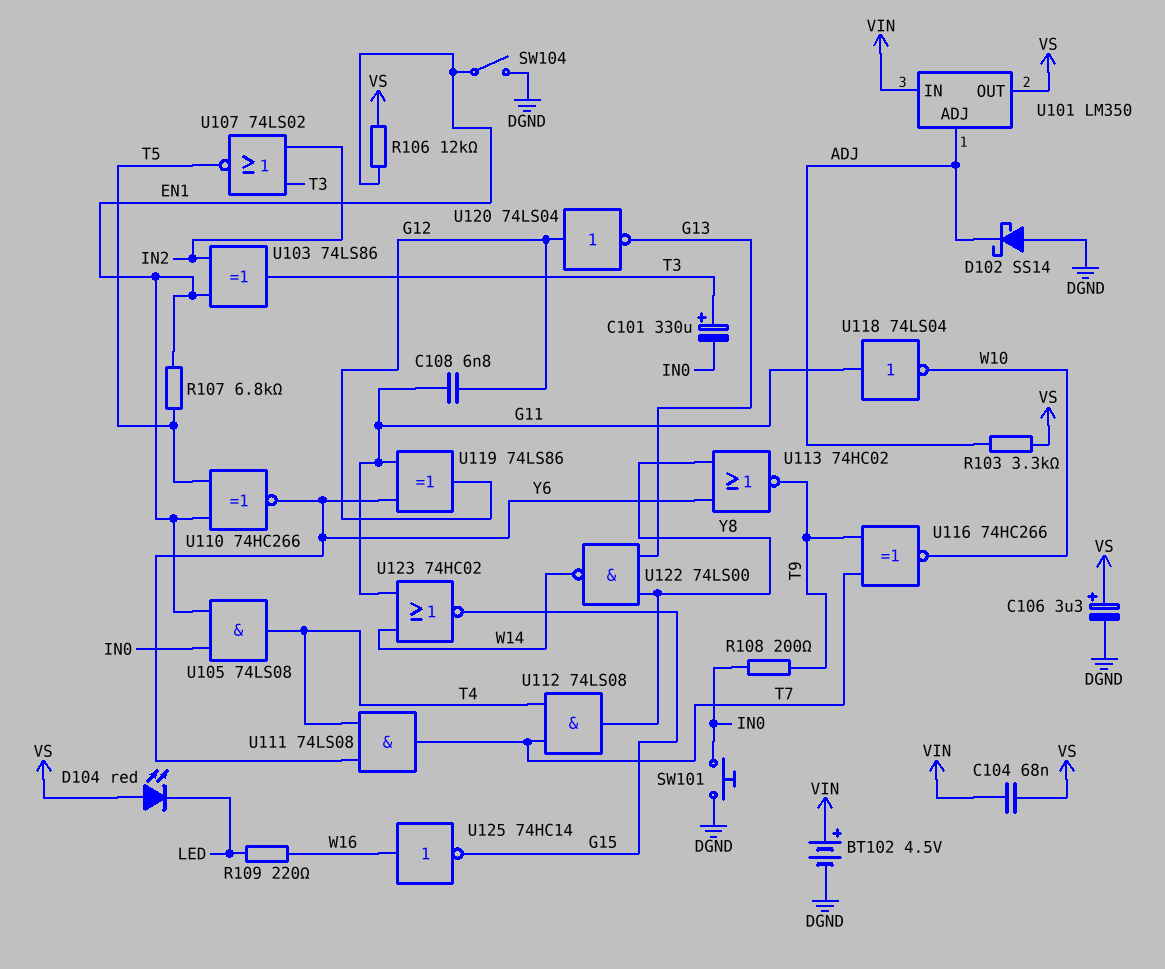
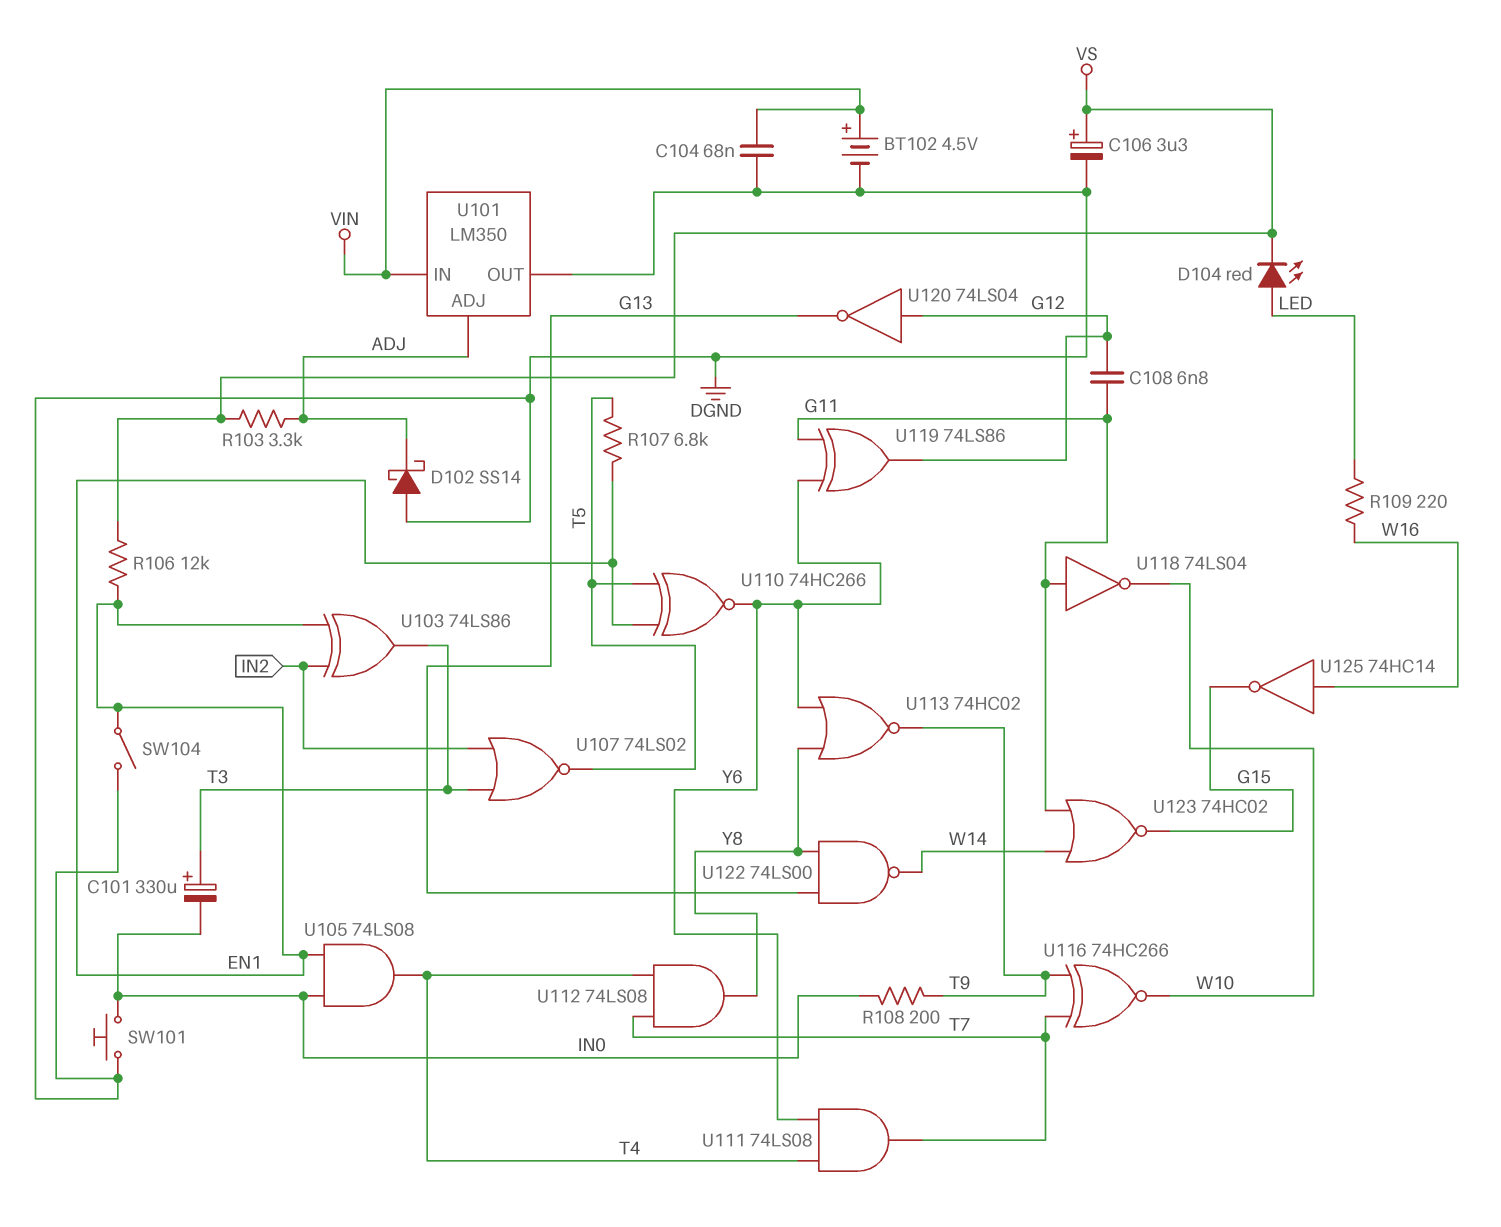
C104: 68nF (VIN, VS) -> 68nF (DGND, VIN)
D104: LED red (A VS, K LED) -> LED red (A LED, K VS)
U101 pin OUT: VS -> DGND

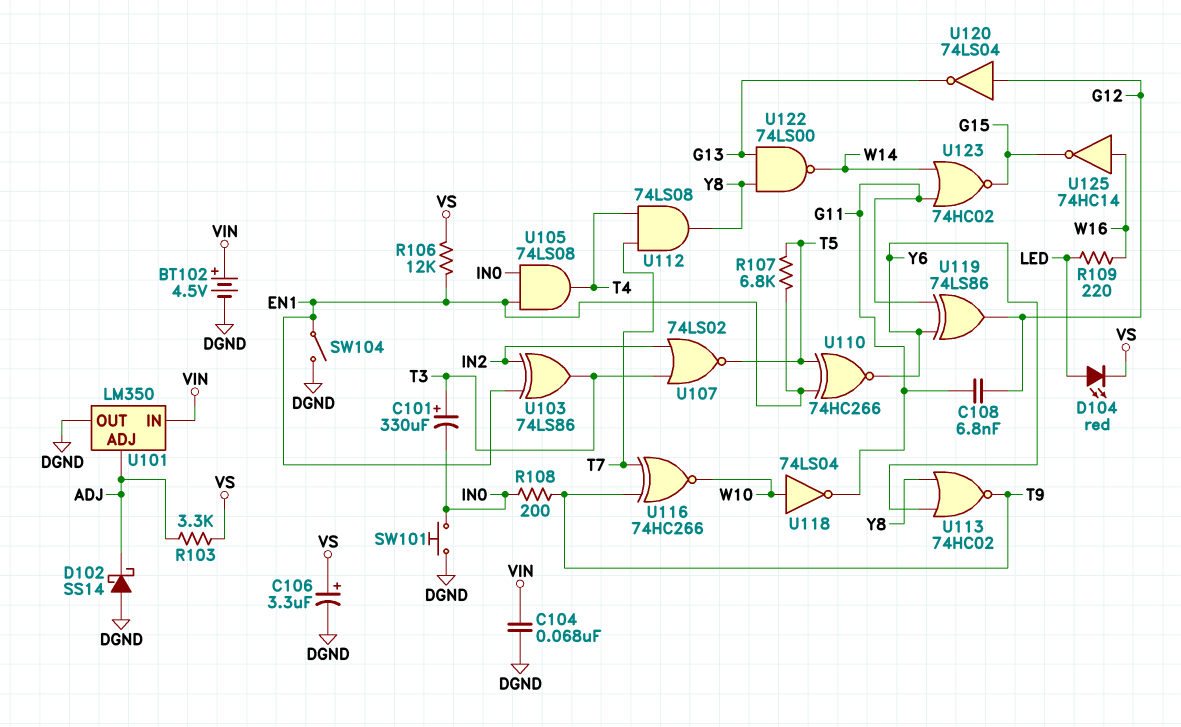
U111: AND 74LS08 (in T4, in Y6, out T7) -> none
U118: NOT 74LS04 (in G11, out W10) -> NOT 74LS04 (in W10, out G11)

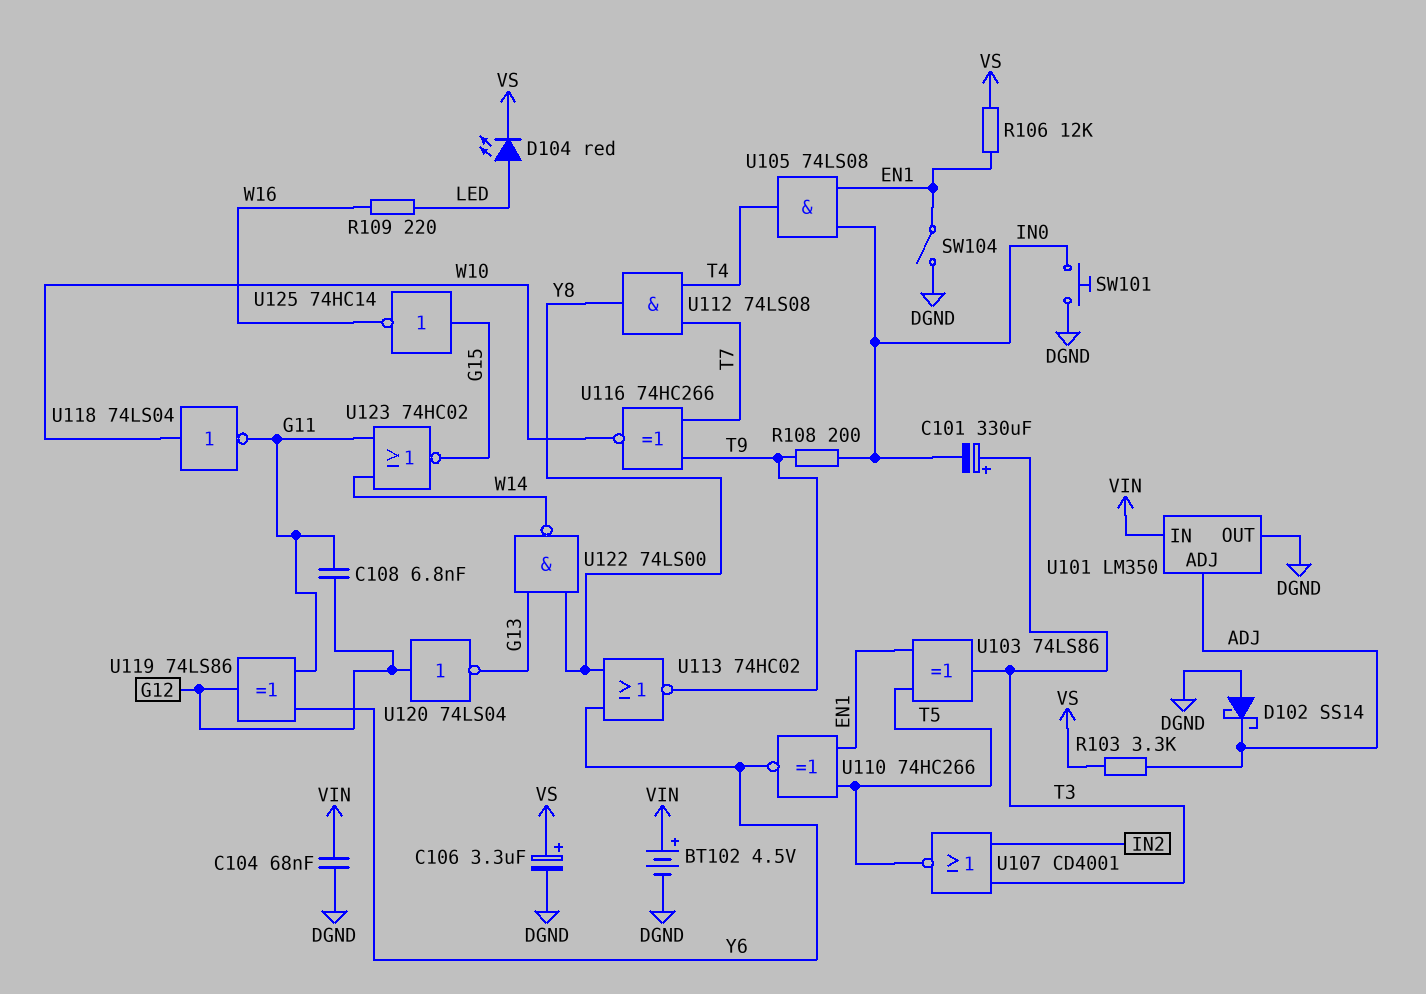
R107: 6.8k (EN1, T5) -> none
U103: XOR 74LS86 (in EN1, in IN2, out T3) -> XOR 74LS86 (in EN1, in T5, out T3)
U107: NOR 74LS02 (in IN2, in T3, out T5) -> NOR CD4001 (in IN2, in T3, out T5)
U125: NOT 74HC14 (in W16, out G15) -> NOT 74HC14 (in G15, out W16)

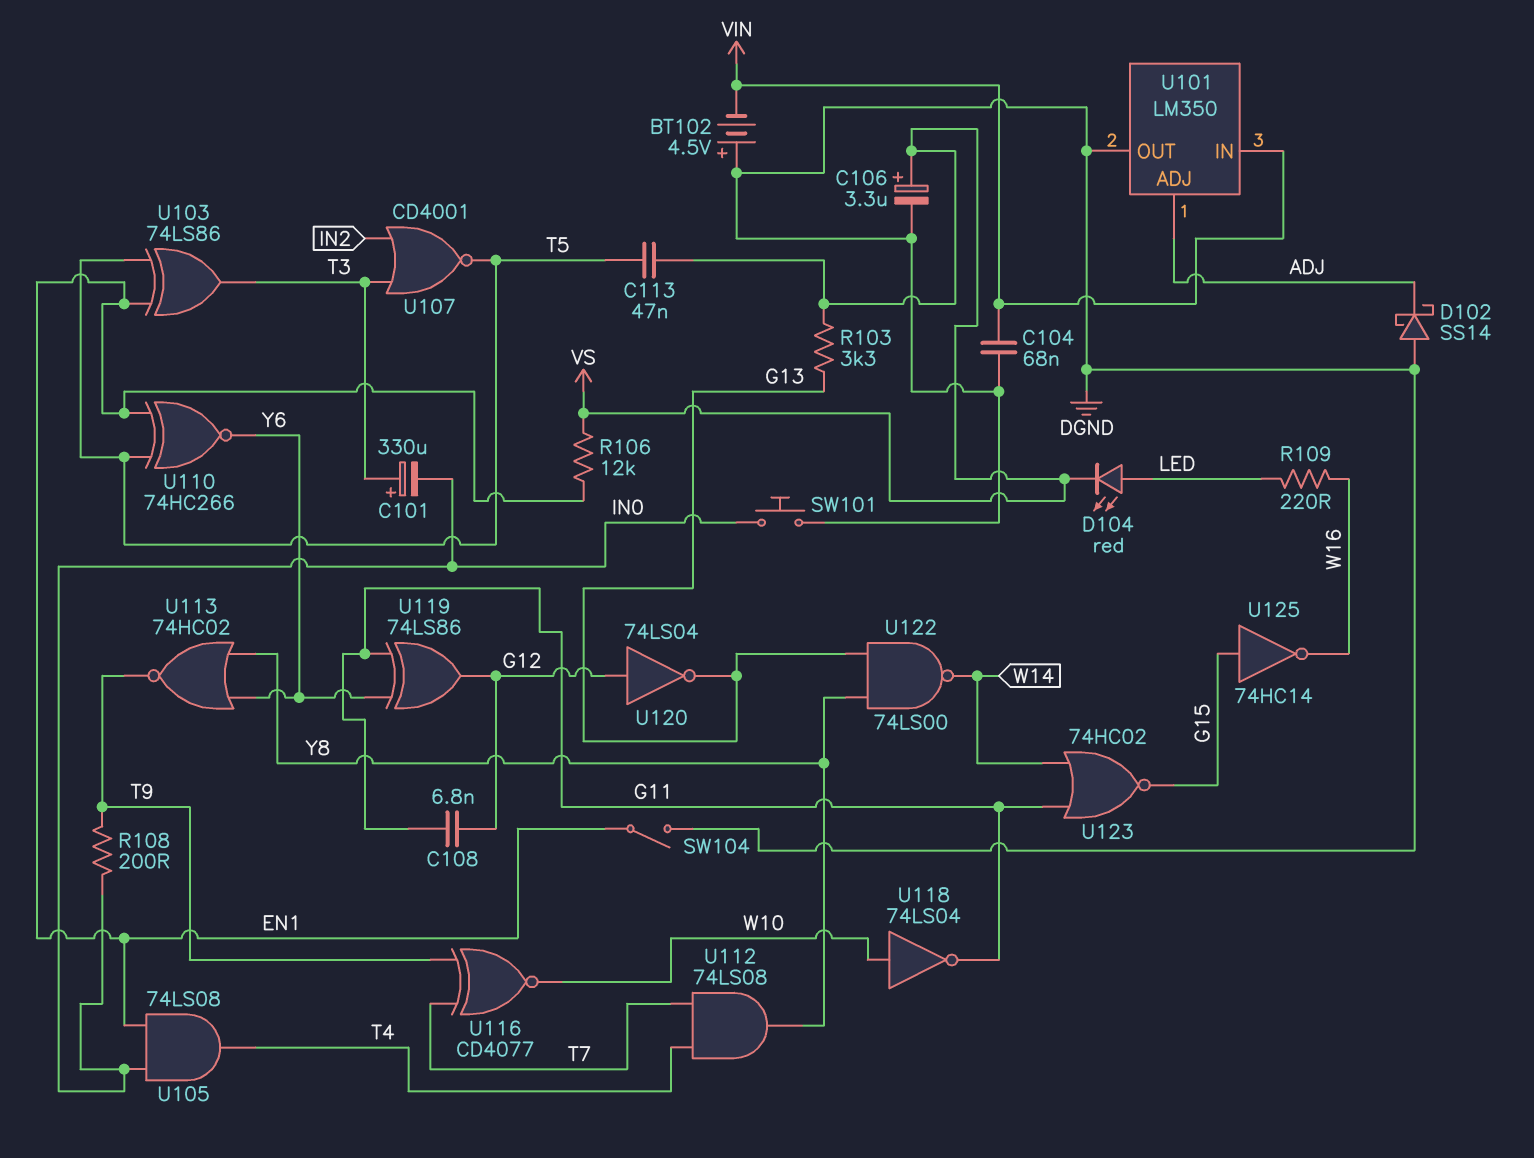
BT102: 4.5V (plus VIN, minus DGND) -> 4.5V (plus DGND, minus VIN)
C113: none -> 47nF (T5, VS)
R103: 3.3k (ADJ, VS) -> 3.3k (G13, VS)
U116: XNOR 74HC266 (in T7, in T9, out W10) -> XNOR CD4077 (in T7, in T9, out W10)

